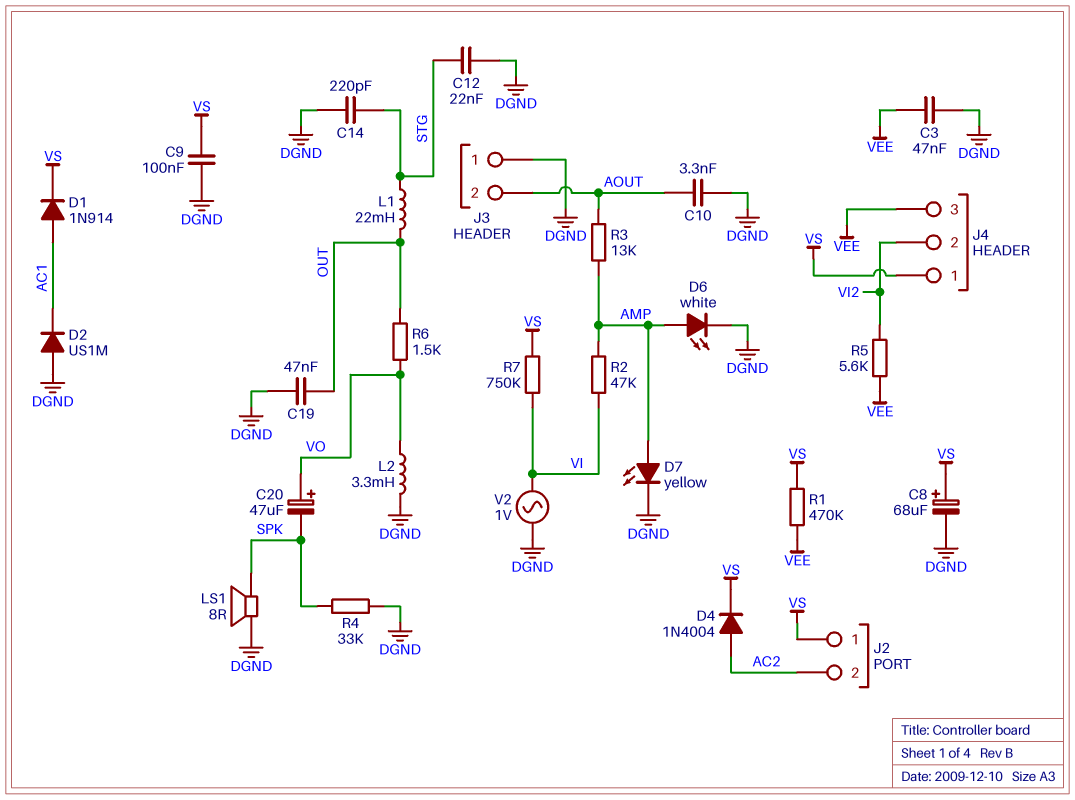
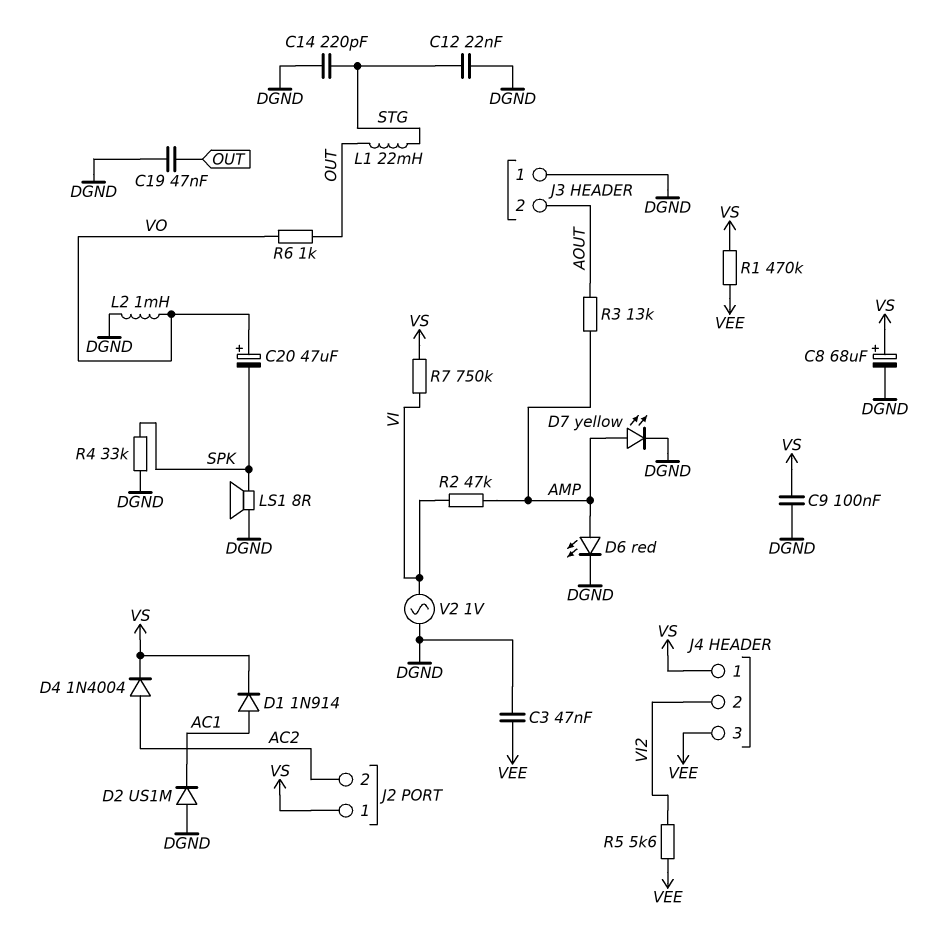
C10: 3.3nF (AOUT, DGND) -> none
D6: LED white (A AMP, K DGND) -> LED red (A AMP, K DGND)
L2: 3.3mH (DGND, VO) -> 1mH (DGND, VO)
R6: 1.5k (OUT, VO) -> 1k (OUT, VO)

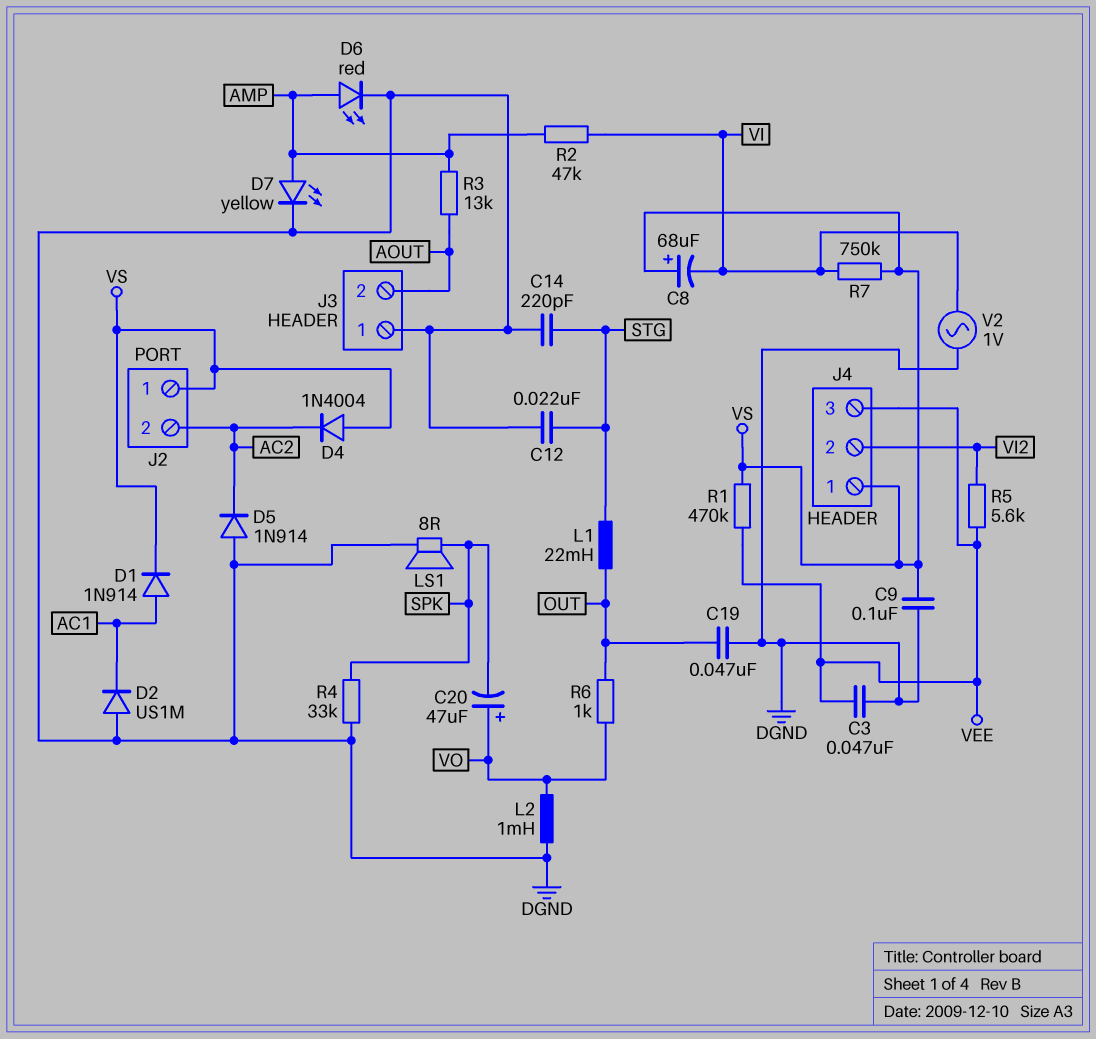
C8: 68uF (plus VS, minus DGND) -> 68uF (plus VS, minus VI)
D4: diode 1N4004 (A AC2, K VS) -> diode 1N4004 (A VS, K AC2)
D5: none -> diode 1N914 (A DGND, K AC2)

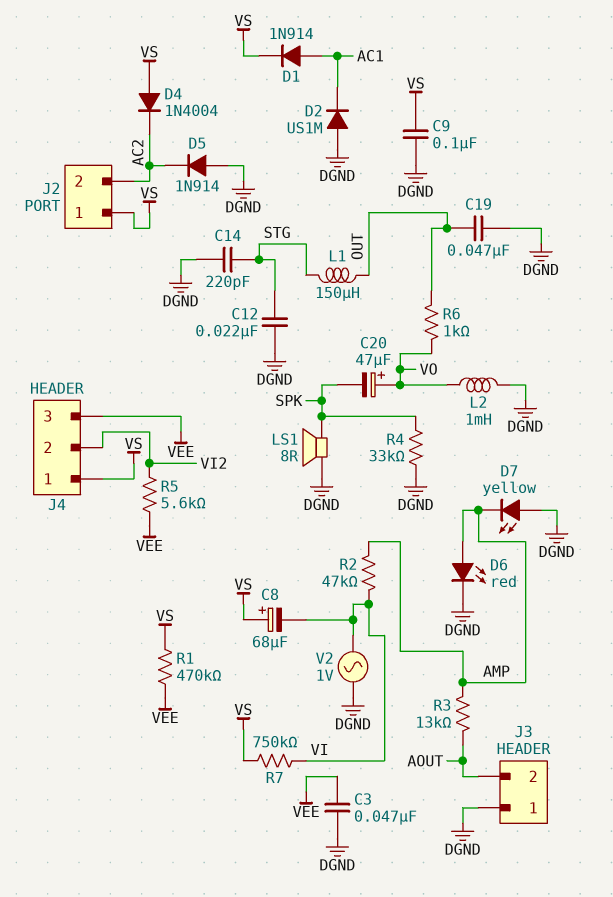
D7: LED yellow (A AMP, K DGND) -> LED yellow (A DGND, K AMP)
L1: 22mH (OUT, STG) -> 150uH (OUT, STG)

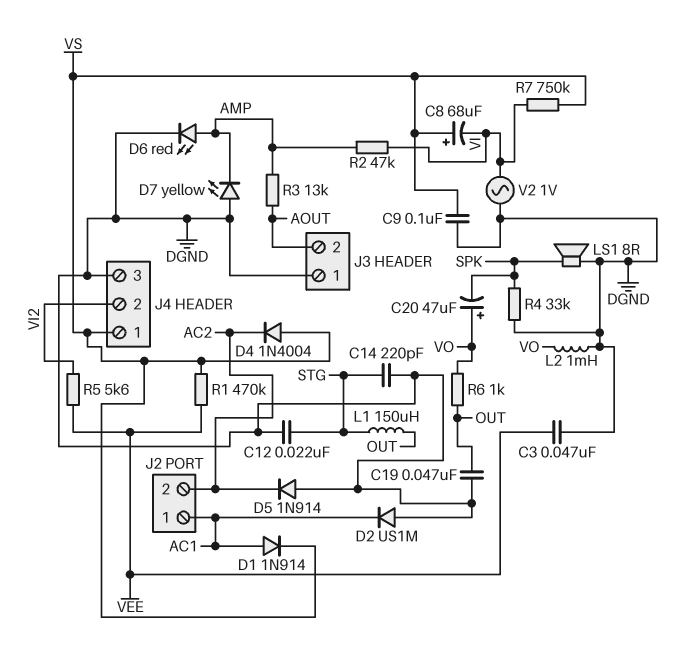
J2 pin 1: VS -> AC1
J4 pin 3: VEE -> DGND

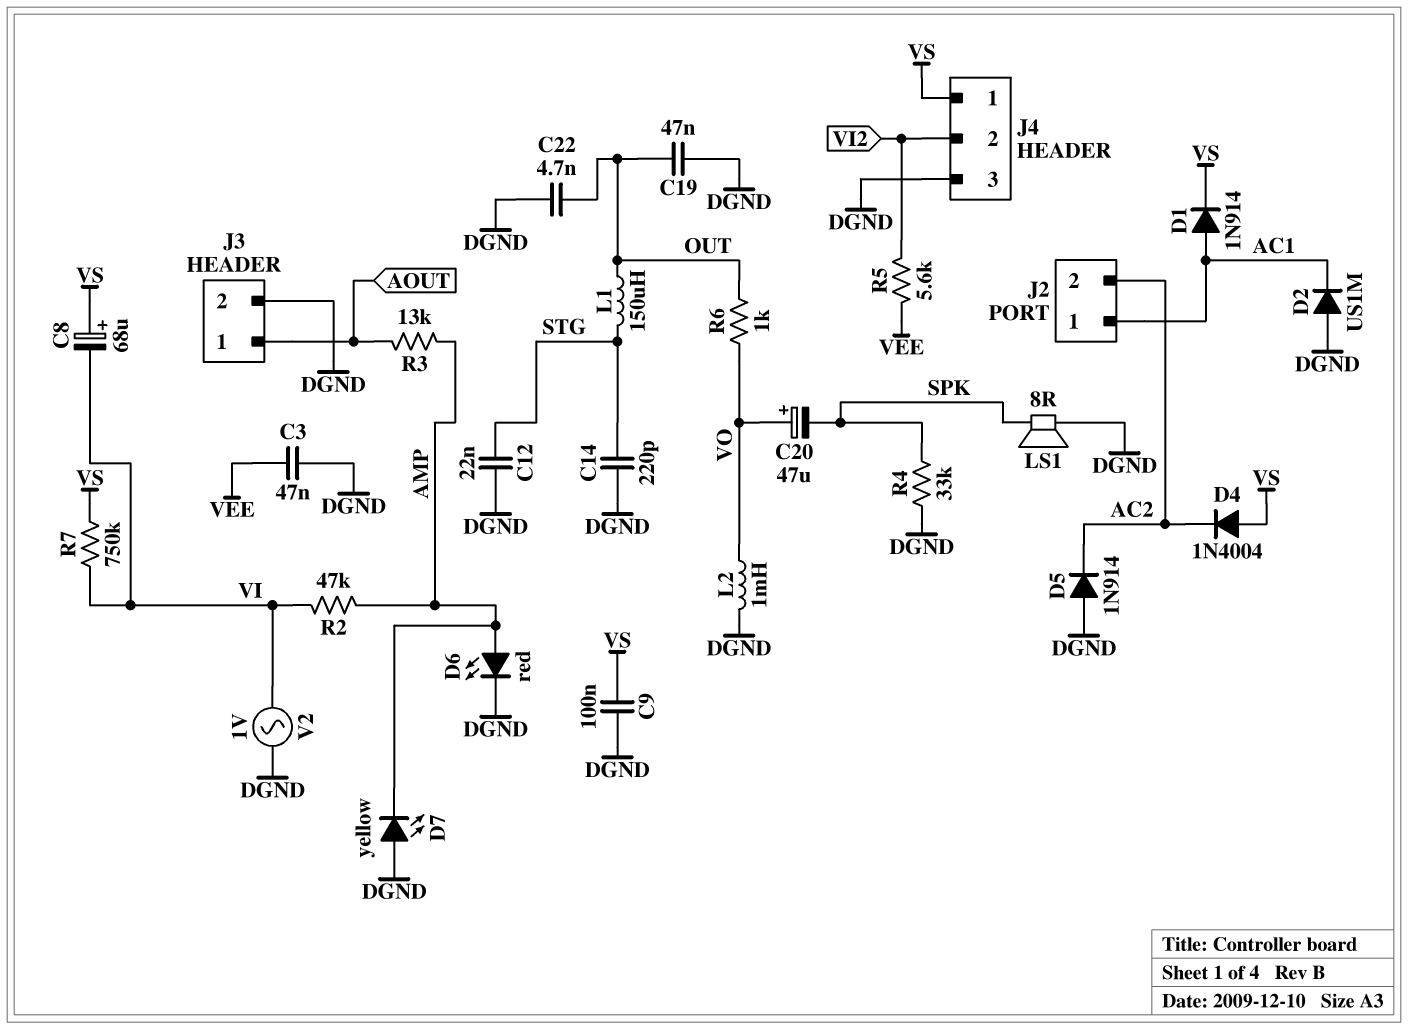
C22: none -> 4.7nF (DGND, OUT)
J3 pin 1: DGND -> AOUT
J3 pin 2: AOUT -> DGND
R1: 470k (VEE, VS) -> none

